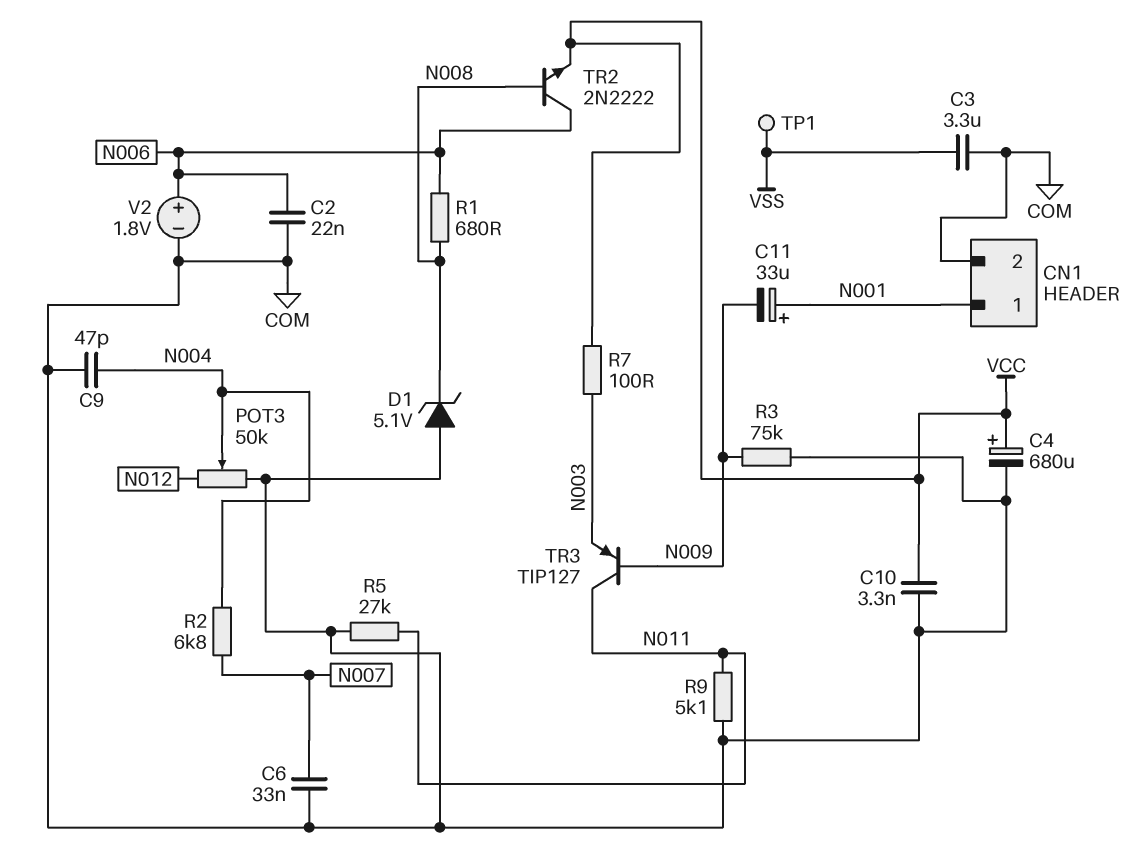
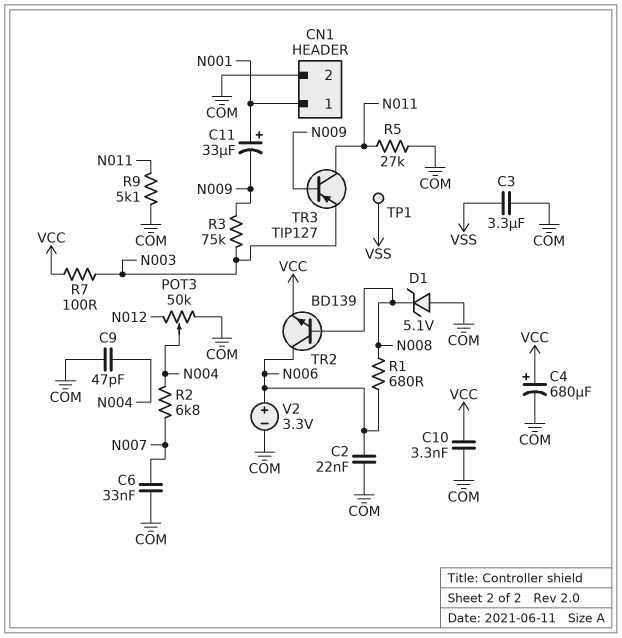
R3: 75k (COM, N009) -> 75k (N003, N009)
TR2: NPN 2N2222 (B N008, C N006, E VCC) -> NPN BD139 (B N008, C N006, E VCC)
V2: 1.8V (plus N006, minus COM) -> 3.3V (plus N006, minus COM)

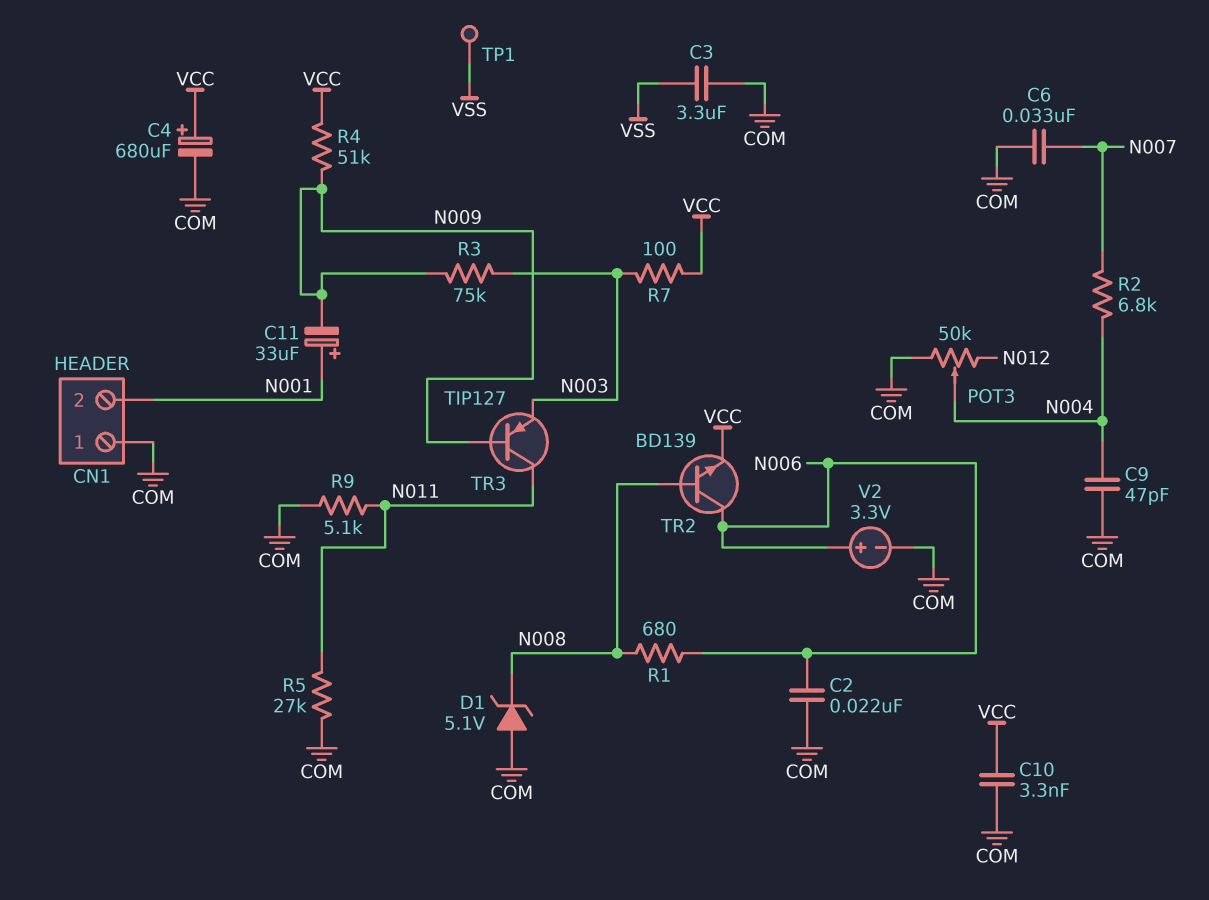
CN1 pin 1: N001 -> COM
CN1 pin 2: COM -> N001
R4: none -> 51k (N009, VCC)

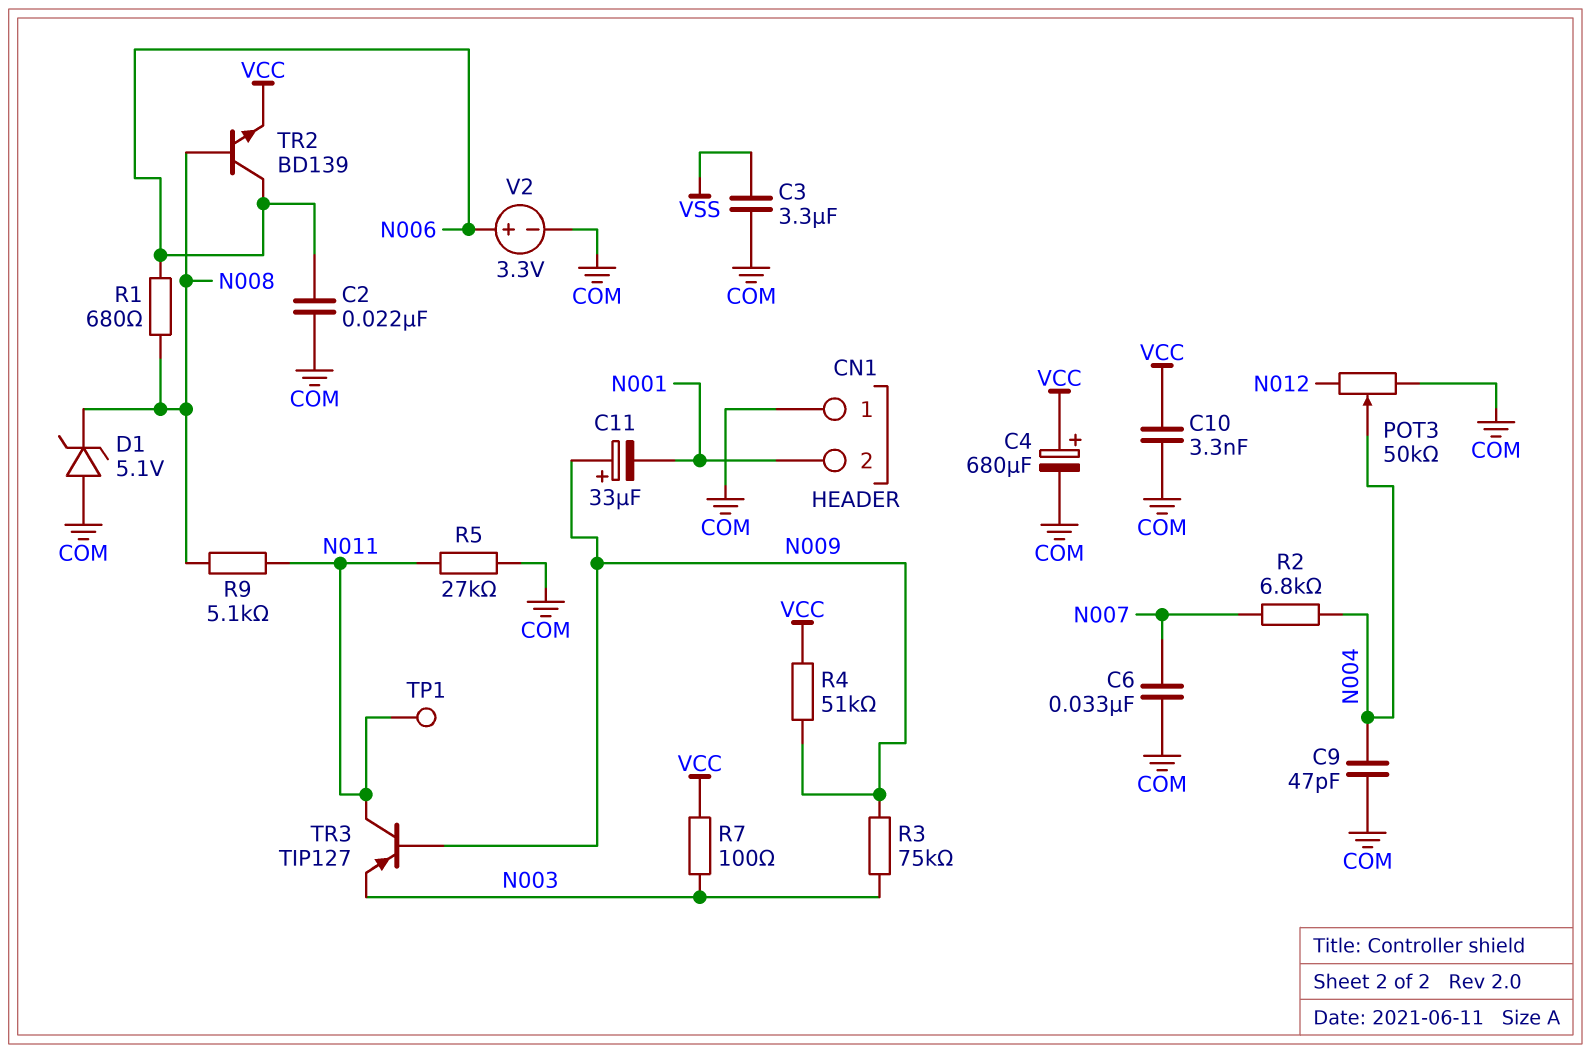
C11: 33uF (plus N001, minus N009) -> 33uF (plus N009, minus N001)
R9: 5.1k (COM, N011) -> 5.1k (N008, N011)
TP1: test point (VSS) -> test point (N011)

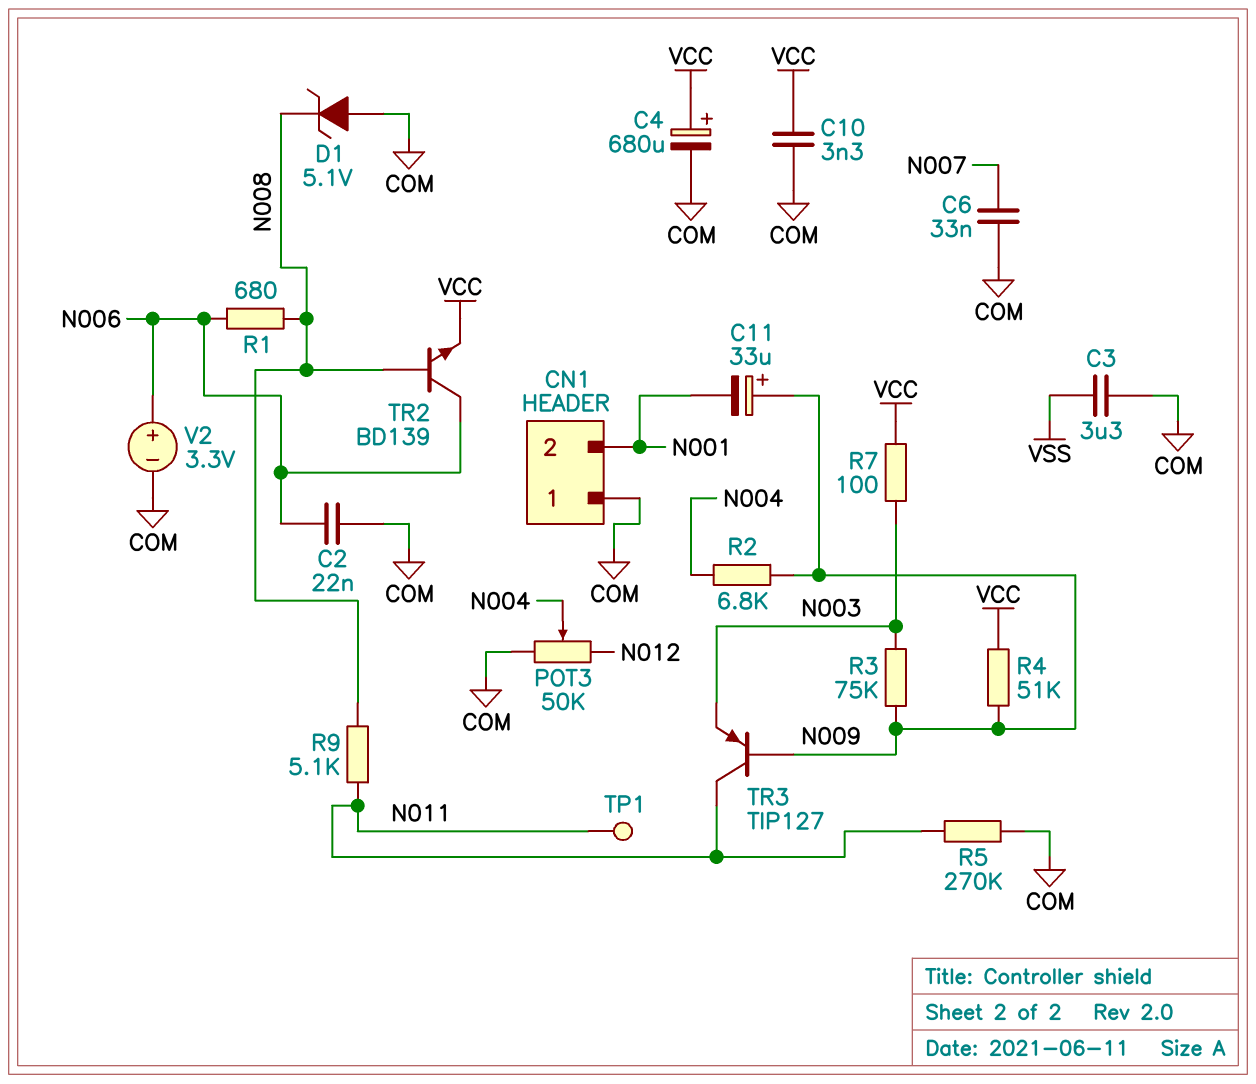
C9: 47pF (COM, N004) -> none
R2: 6.8k (N004, N007) -> 6.8k (N004, N009)
R5: 27k (COM, N011) -> 270k (COM, N011)

